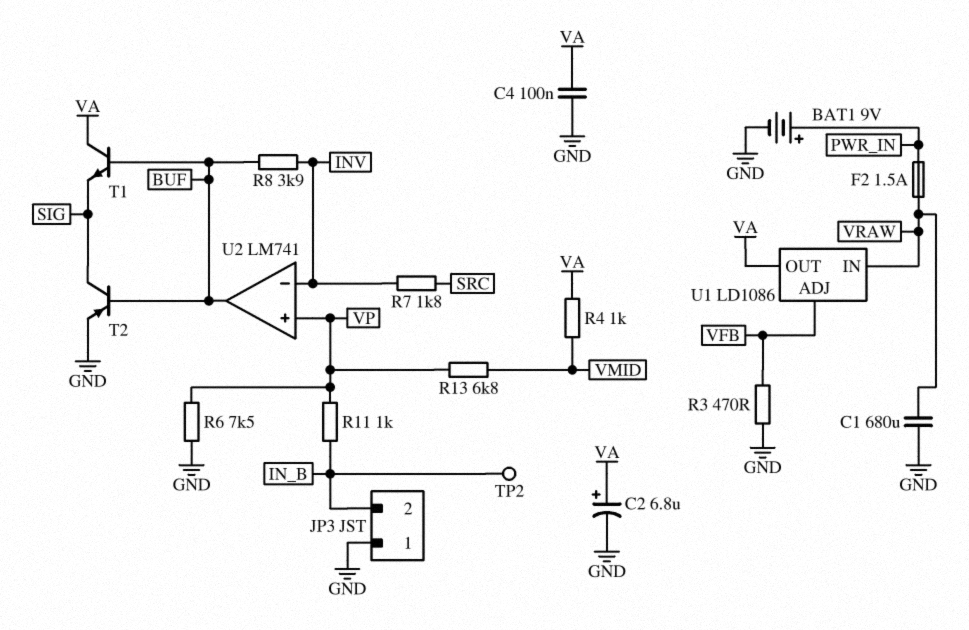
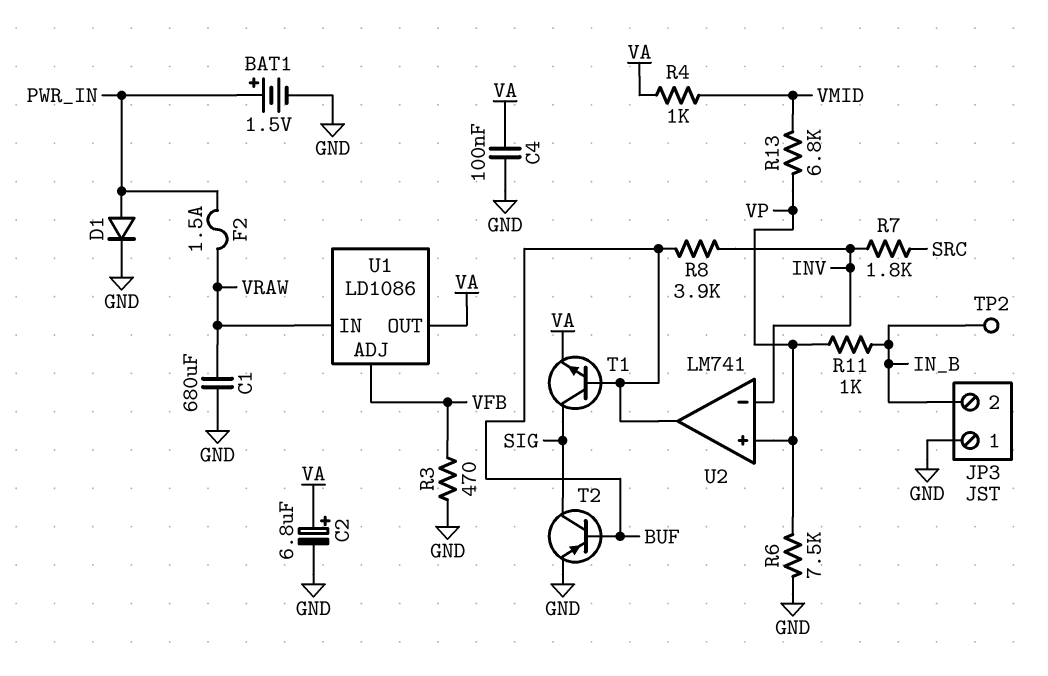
BAT1: 9V (plus PWR_IN, minus GND) -> 1.5V (plus PWR_IN, minus GND)
D1: none -> diode (A PWR_IN, K GND)
T1: NPN (B BUF, C VA, E SIG) -> NPN (B BUF, C SIG, E VA)

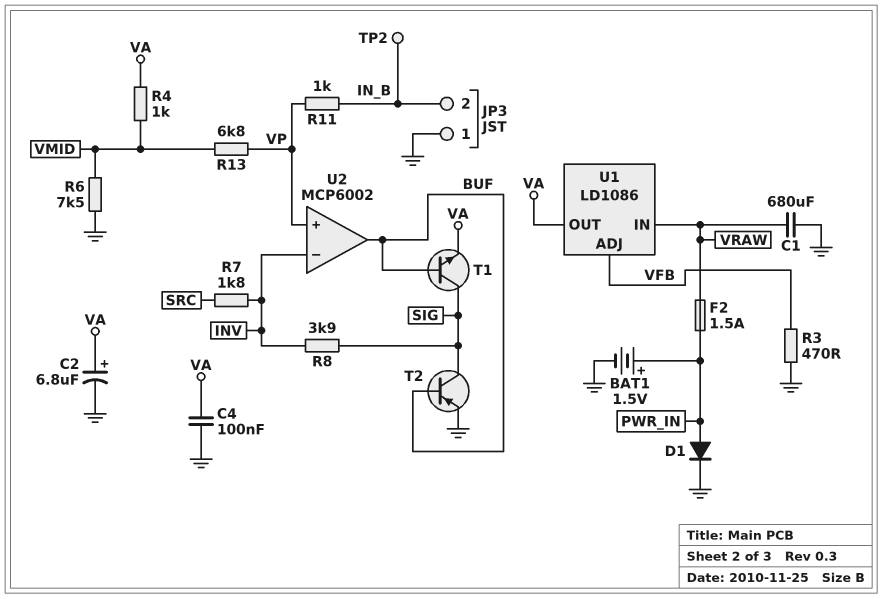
R6: 7.5k (GND, VP) -> 7.5k (GND, VMID)
R8: 3.9k (BUF, INV) -> 3.9k (INV, SIG)
U2: LM741 -> MCP6002

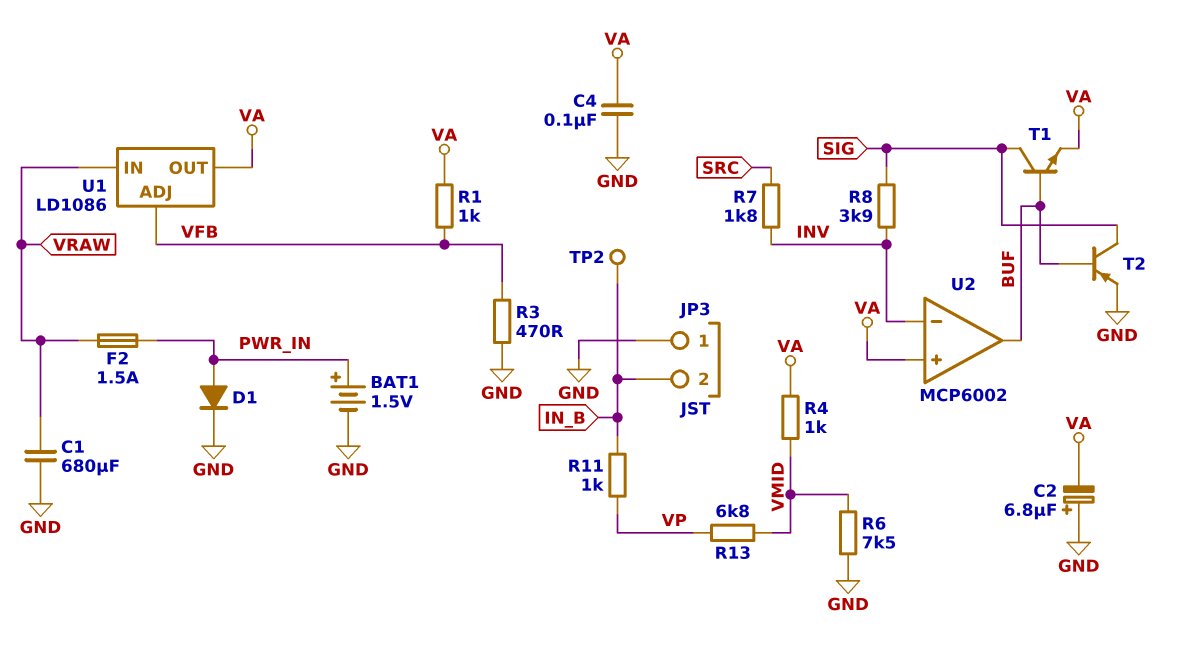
C2: 6.8uF (plus VA, minus GND) -> 6.8uF (plus GND, minus VA)
R1: none -> 1k (VA, VFB)
U2 pin in+: VP -> VA

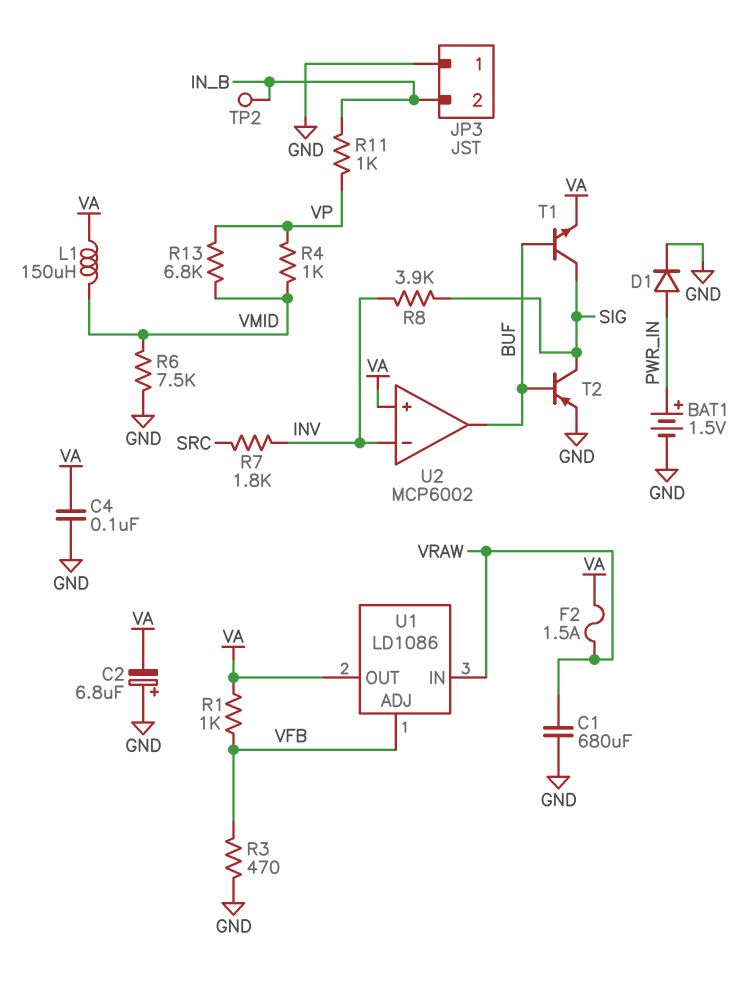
F2: 1.5A (PWR_IN, VRAW) -> 1.5A (VA, VRAW)
L1: none -> 150uH (VA, VMID)
R4: 1k (VA, VMID) -> 1k (VMID, VP)

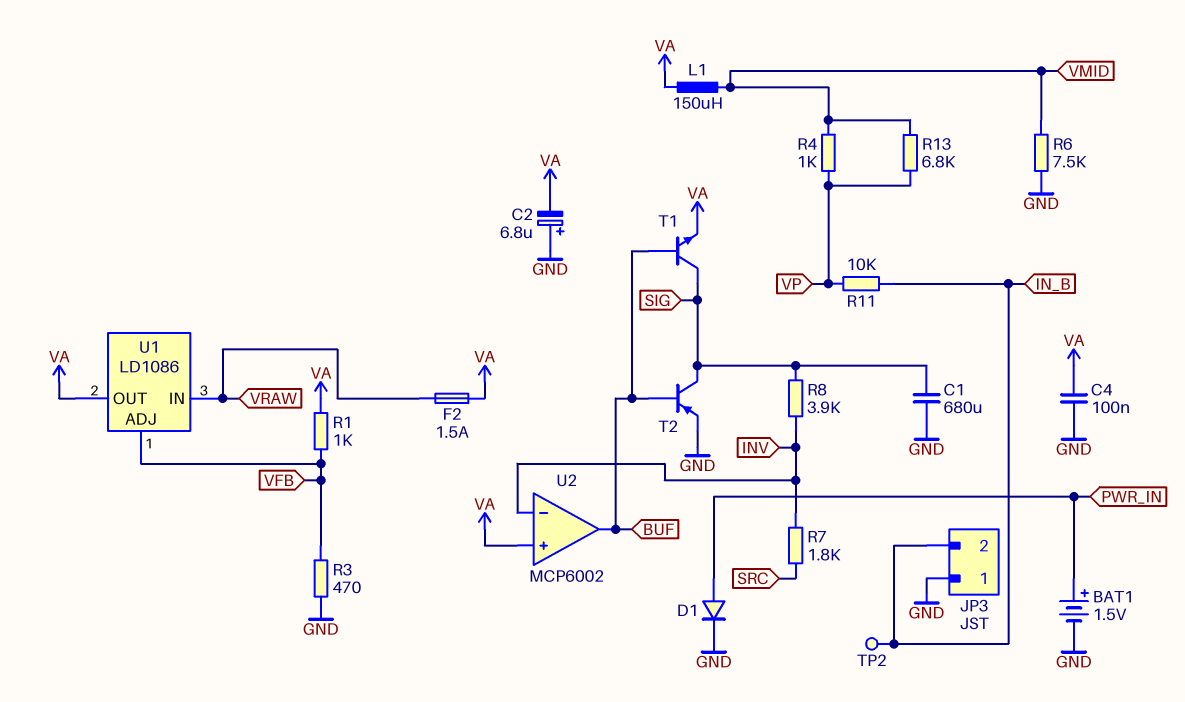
C1: 680uF (GND, VRAW) -> 680uF (GND, SIG)
R11: 1k (IN_B, VP) -> 10k (IN_B, VP)

